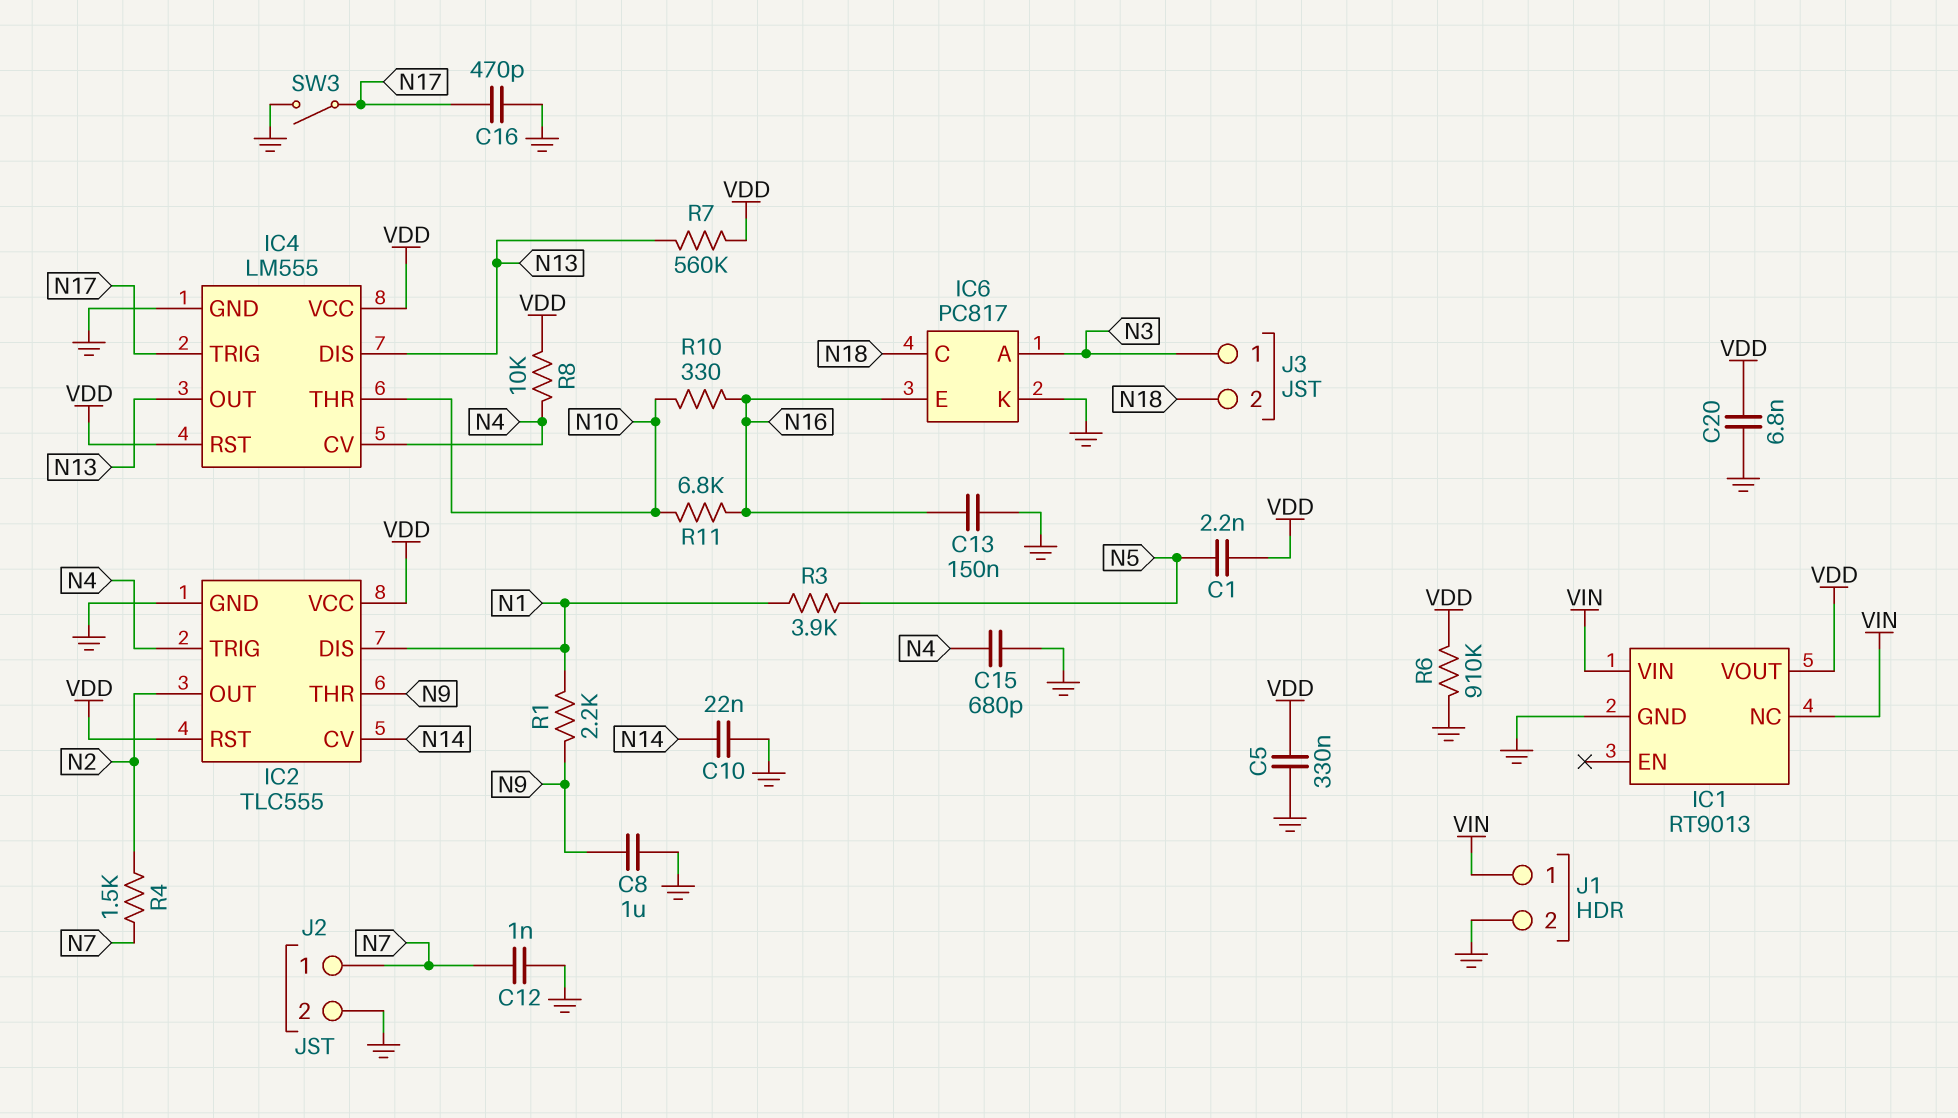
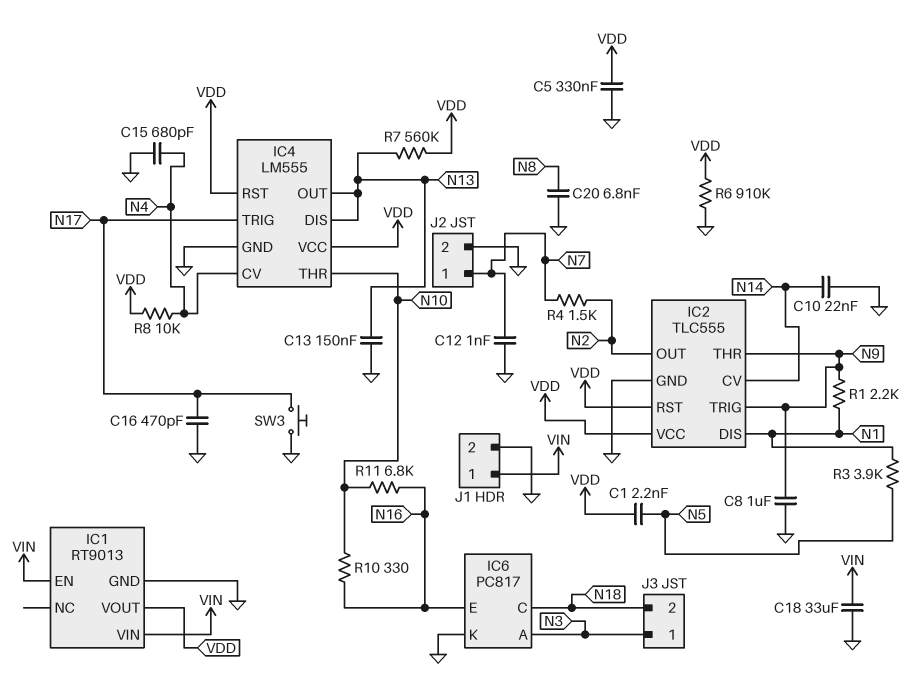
C13: 150nF (GND, N16) -> 150nF (GND, N13)
C18: none -> 33uF (GND, VIN)
C20: 6.8nF (GND, VDD) -> 6.8nF (GND, N8)
IC1 pin EN: none -> VIN
IC1 pin NC: VIN -> none
IC2 pin TRIG: N4 -> N9
SW3: switch (GND, N17) -> button (GND, N17)

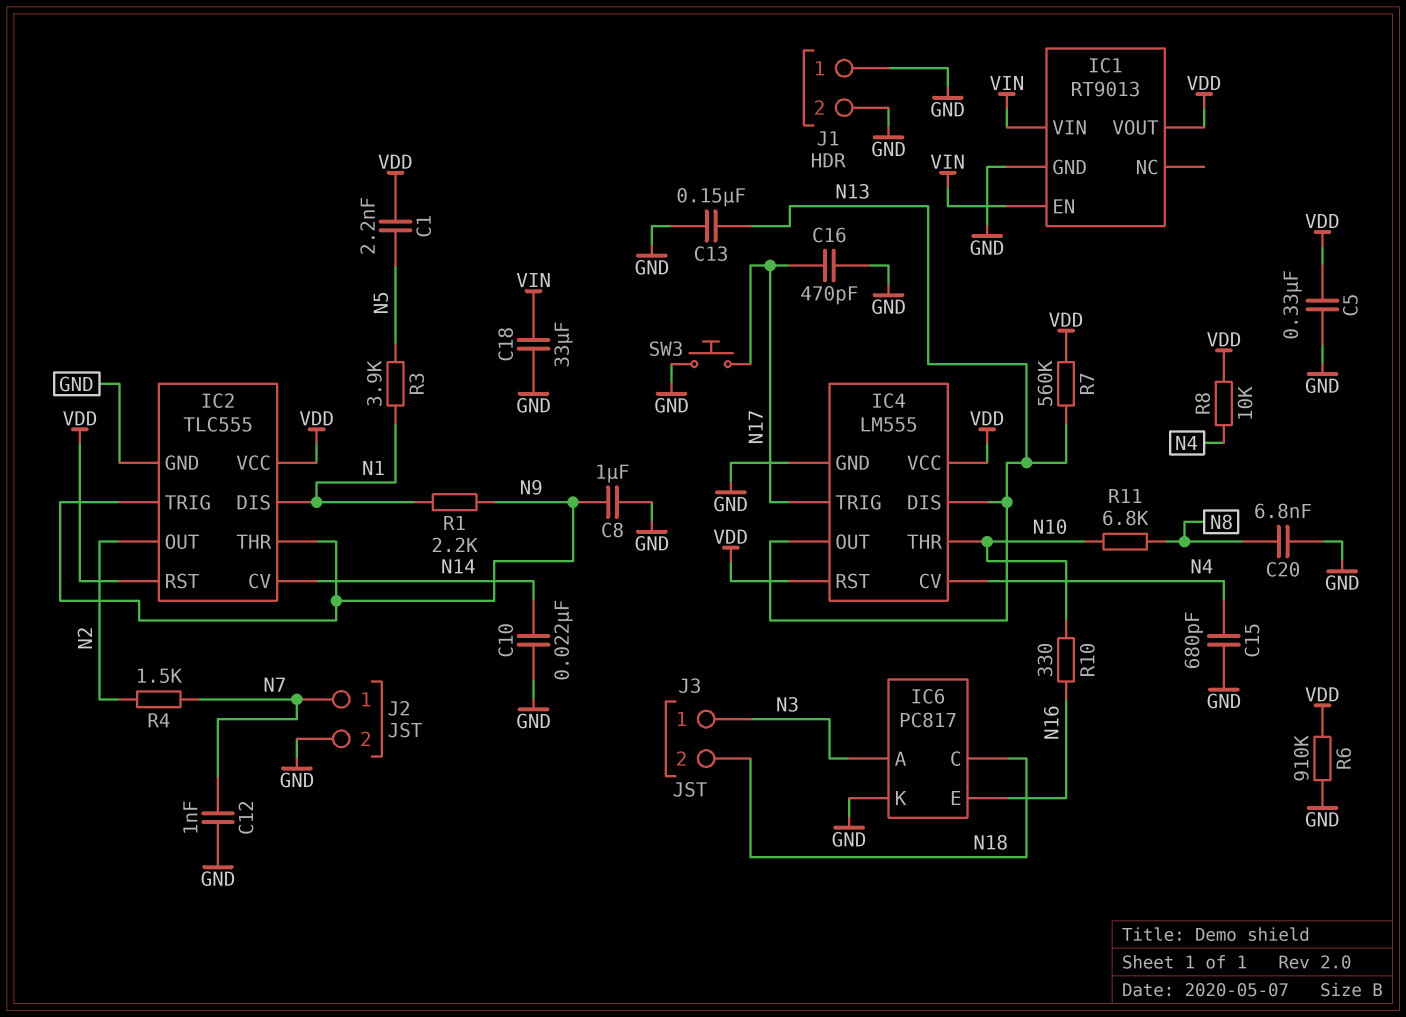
J1 pin 1: VIN -> GND
R11: 6.8k (N10, N16) -> 6.8k (N8, N10)

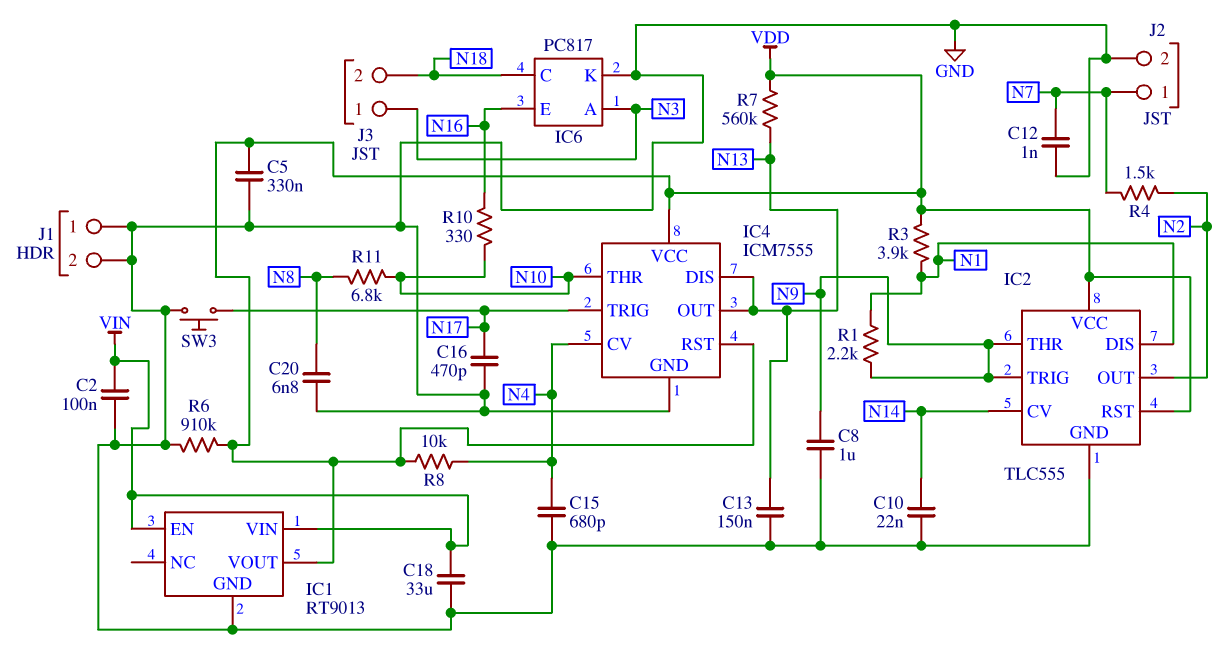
C1: 2.2nF (N5, VDD) -> none
C2: none -> 100nF (GND, VIN)
IC4: LM555 -> ICM7555
R3: 3.9k (N1, N5) -> 3.9k (N1, VDD)

